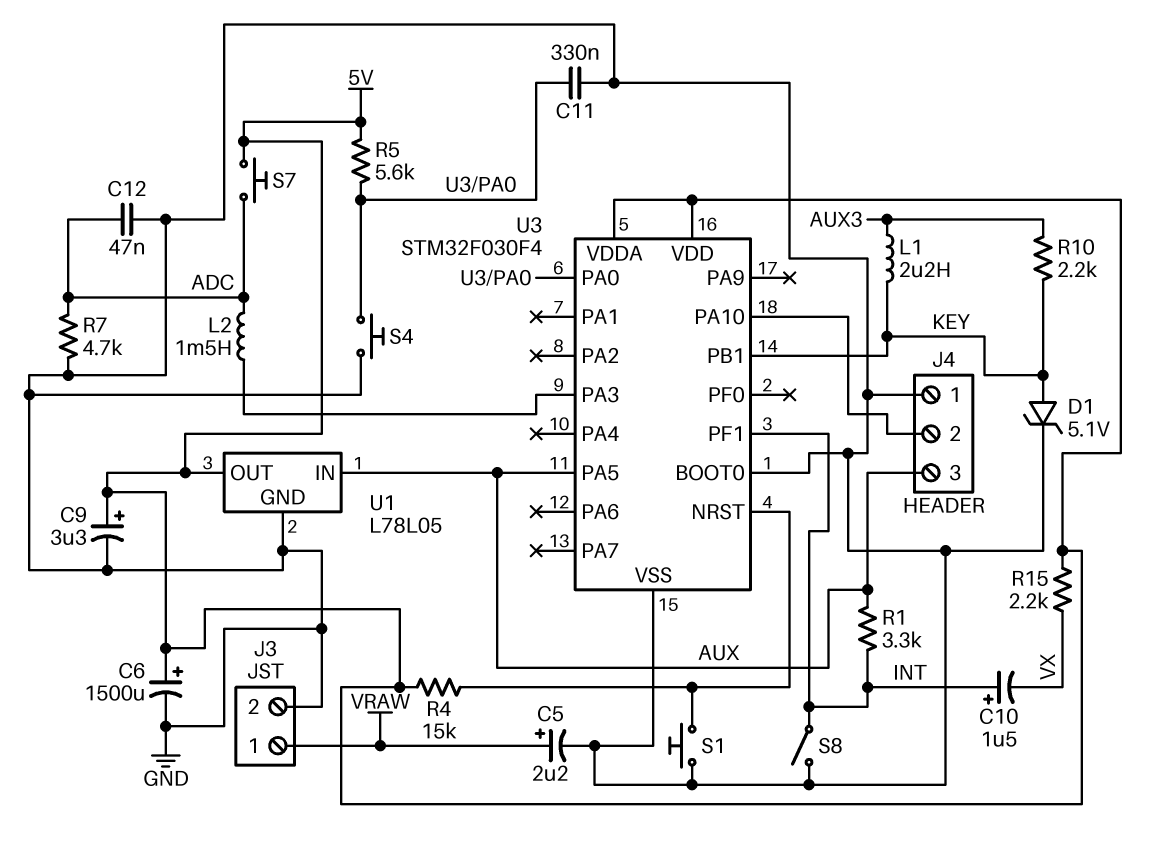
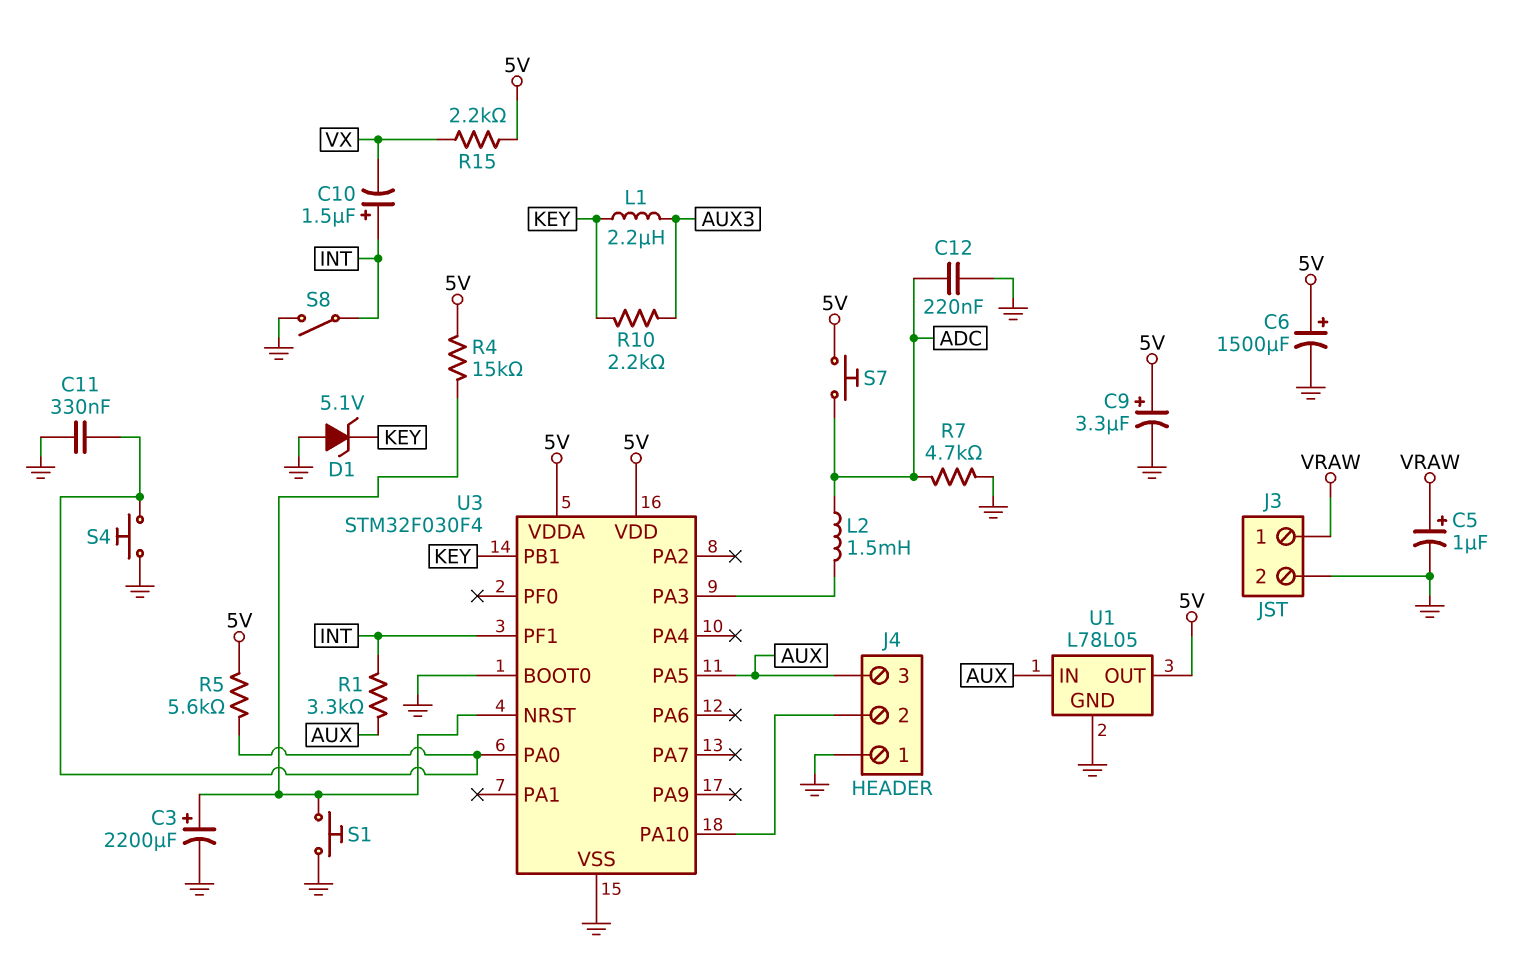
C3: none -> 2200uF (plus U3/NRST, minus GND)
C5: 2.2uF (plus VRAW, minus GND) -> 1uF (plus VRAW, minus GND)
C12: 47nF (ADC, GND) -> 220nF (ADC, GND)
D1: zener 5.1V (A KEY, K GND) -> zener 5.1V (A GND, K KEY)

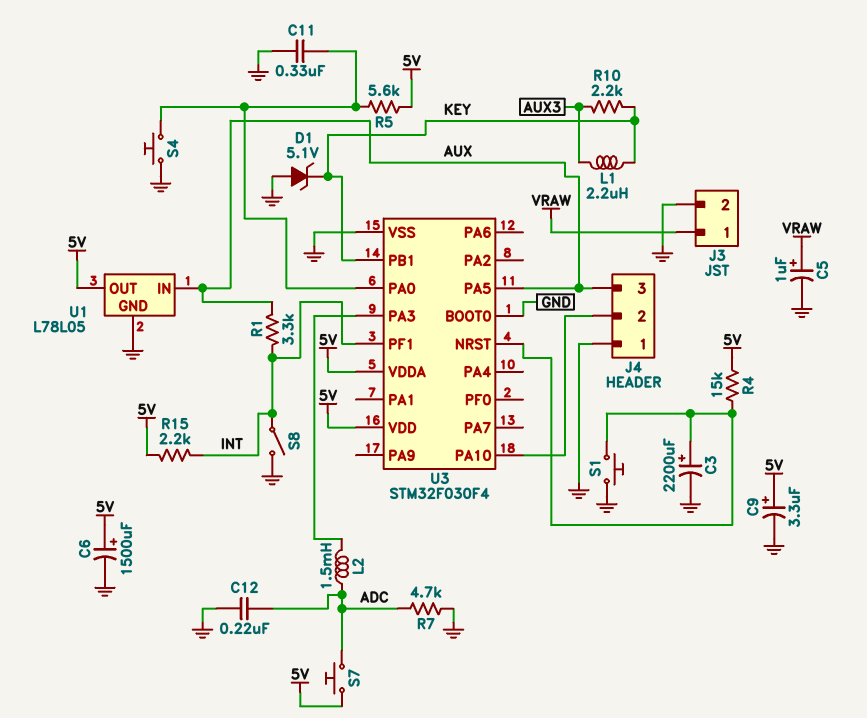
C10: 1.5uF (plus INT, minus VX) -> none
R15: 2.2k (5V, VX) -> 2.2k (5V, INT)

